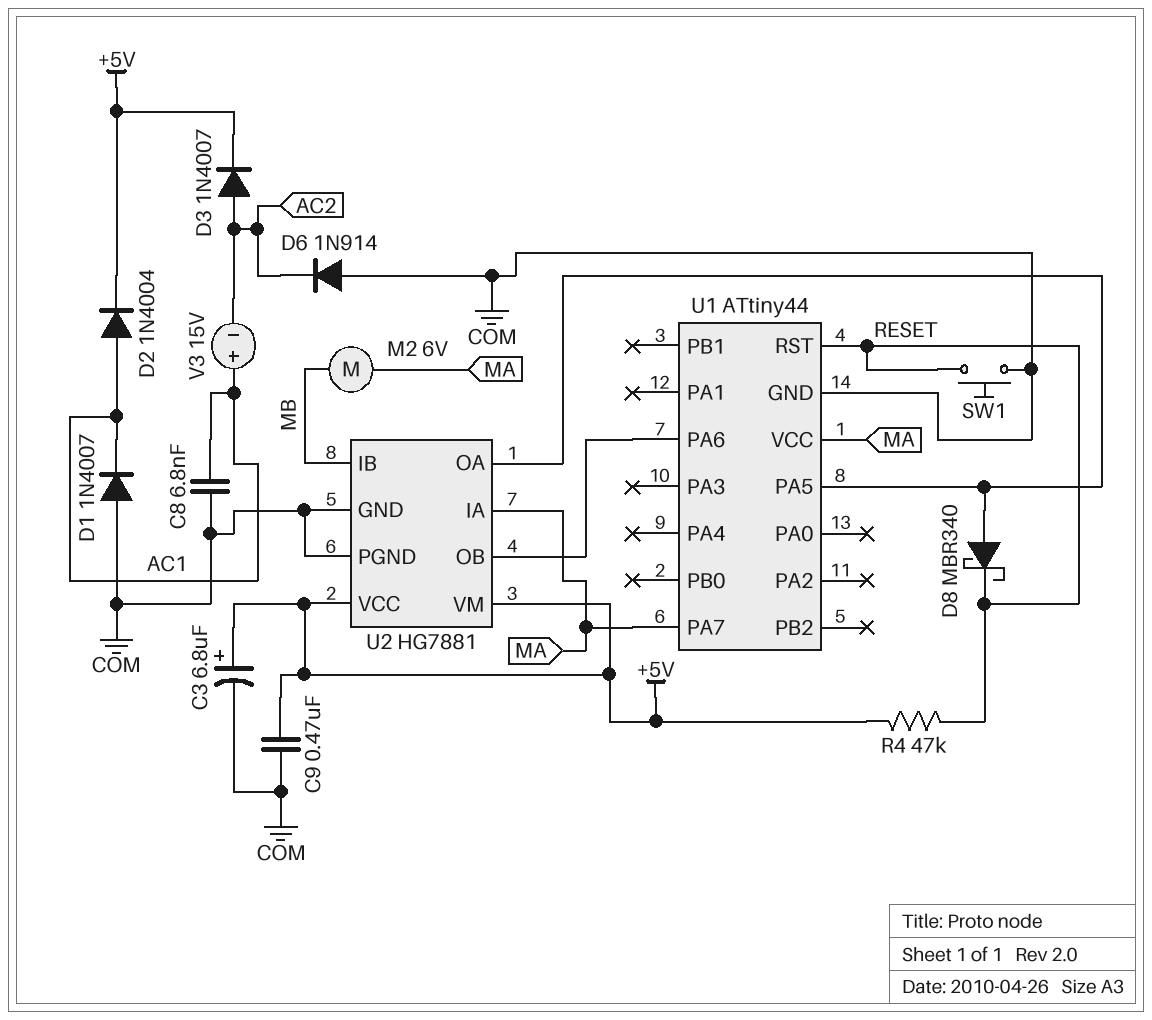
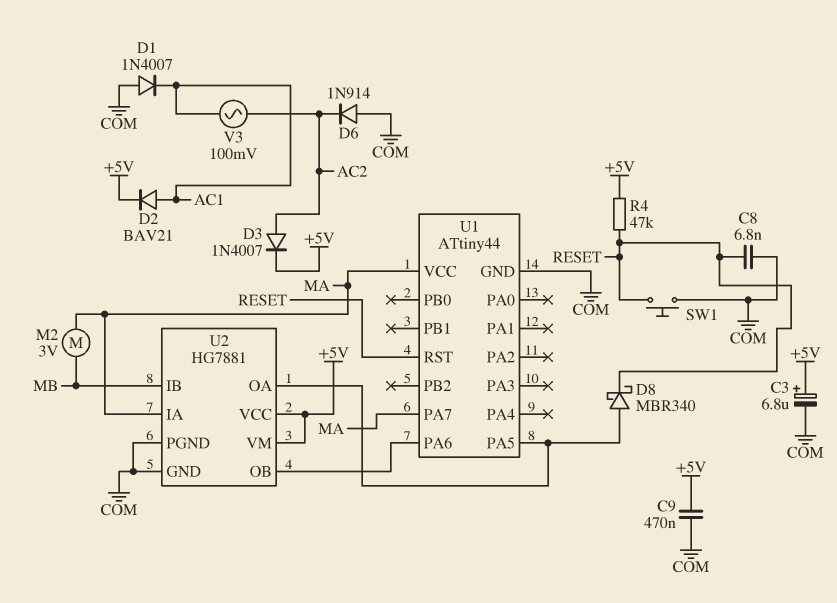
C8: 6.8nF (AC1, COM) -> 6.8nF (COM, RESET)
D2: diode 1N4004 (A AC1, K +5V) -> diode BAV21 (A AC1, K +5V)
M2: motor 6V (MA, MB) -> motor 3V (MA, MB)
V3: 15V (plus AC1, minus AC2) -> AC 100mV (AC1, AC2)

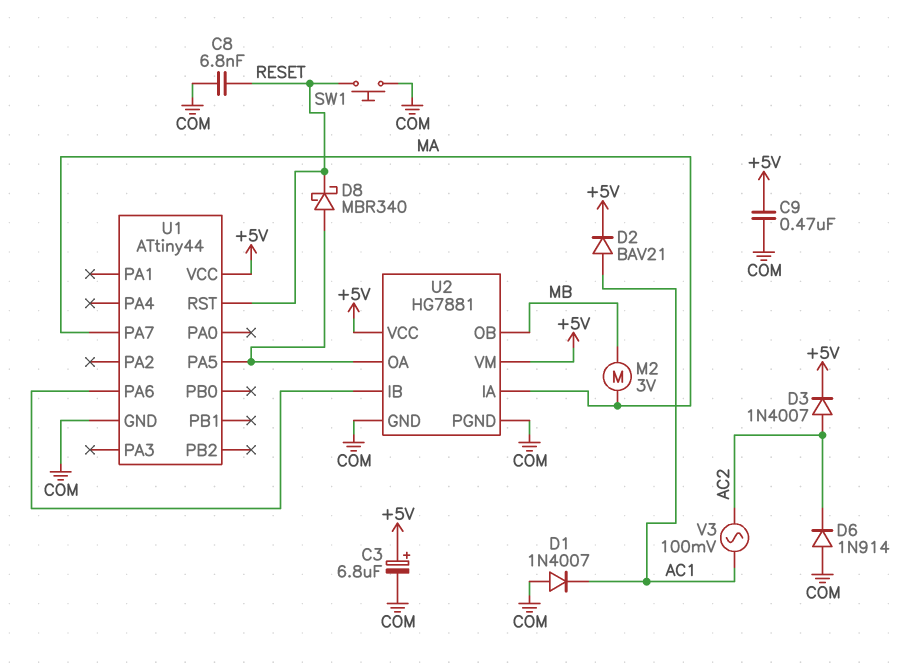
R4: 47k (+5V, RESET) -> none
U1 pin VCC: MA -> +5V
U2 pin IB: MB -> U1/PA6
U2 pin OB: U1/PA6 -> MB

